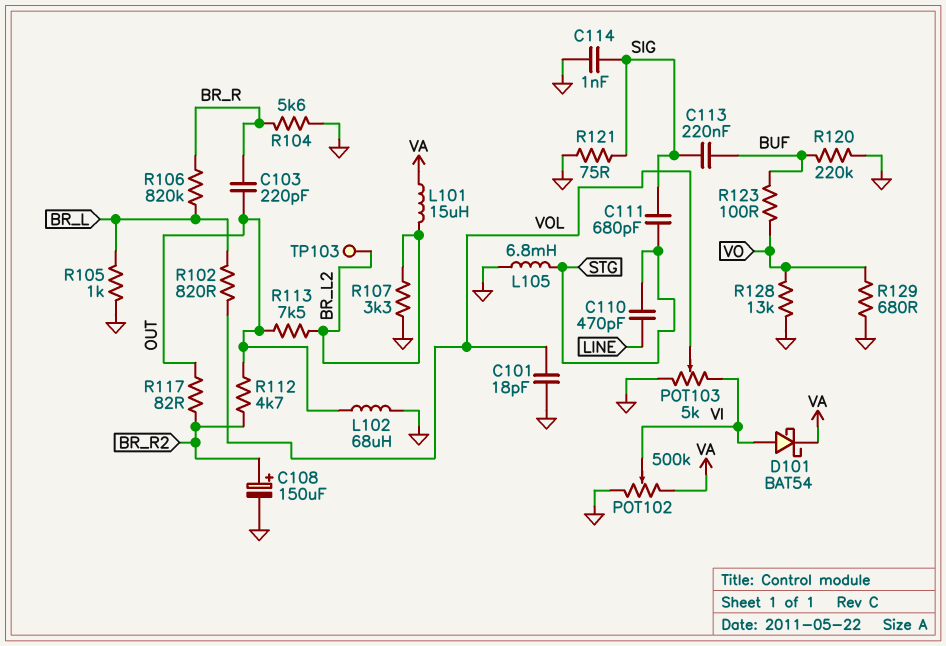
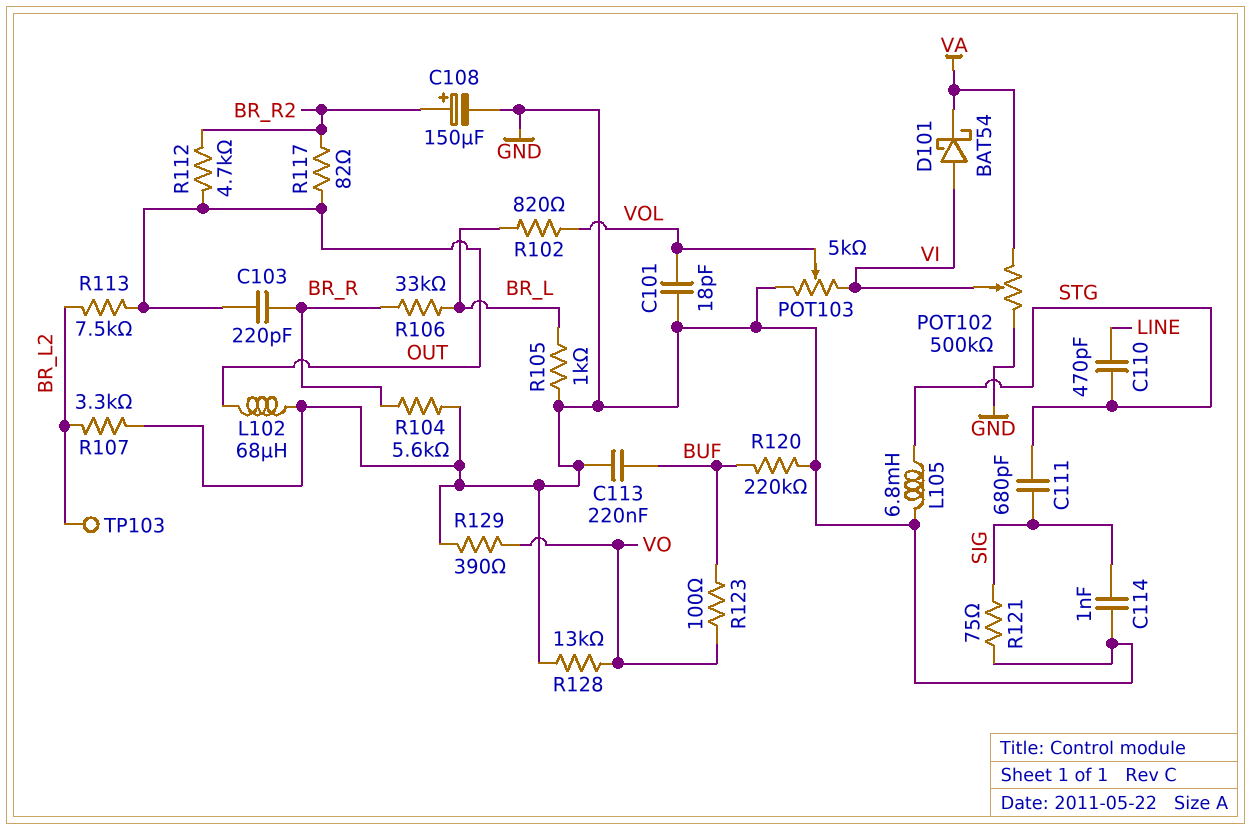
C113: 220nF (BUF, SIG) -> 220nF (BUF, GND)
L101: 15uH (BR_L2, VA) -> none
R106: 820k (BR_L, BR_R) -> 33k (BR_L, BR_R)
R129: 680 (GND, VO) -> 390 (GND, VO)

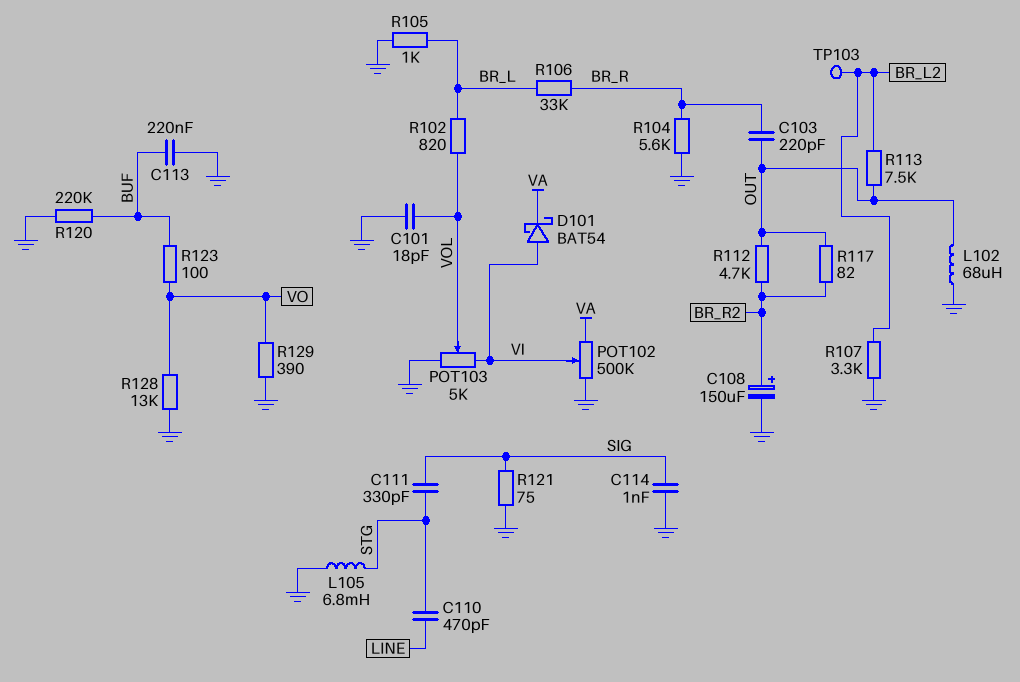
C111: 680pF (SIG, STG) -> 330pF (SIG, STG)

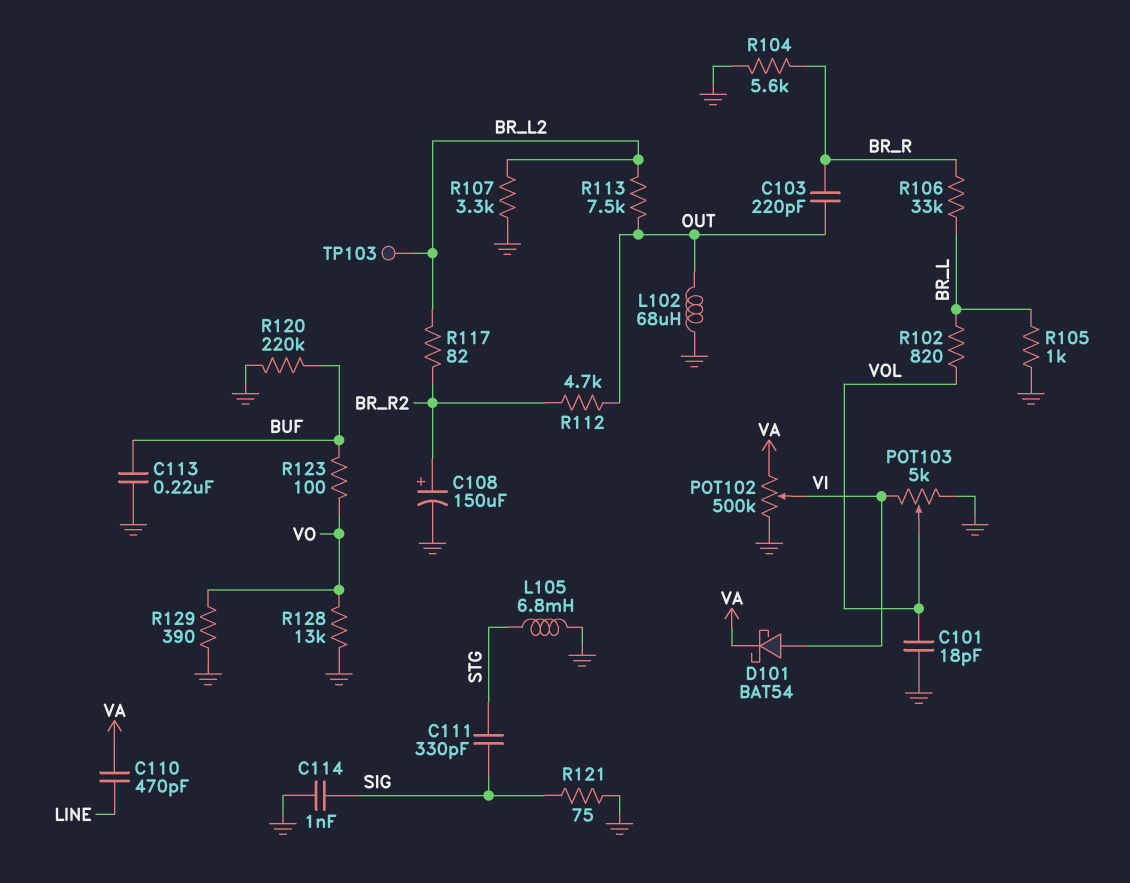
C110: 470pF (LINE, STG) -> 470pF (LINE, VA)
R117: 82 (BR_R2, OUT) -> 82 (BR_L2, BR_R2)

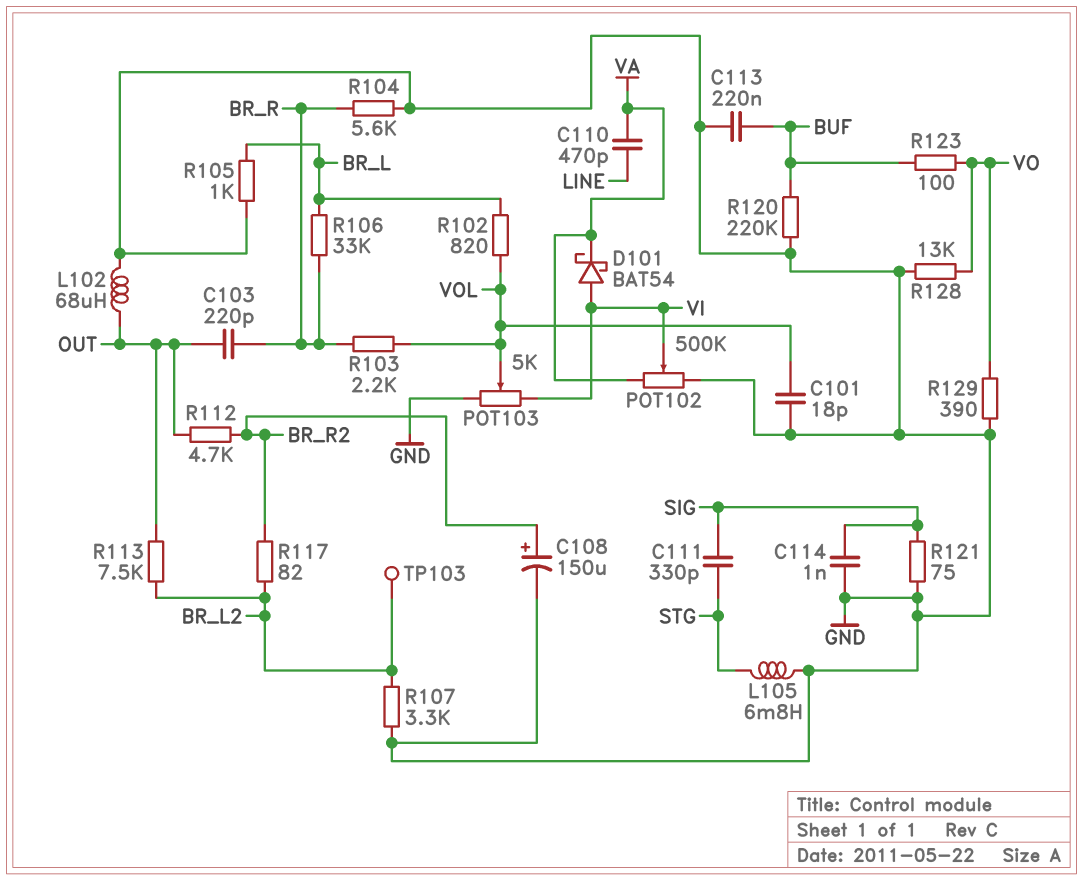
R103: none -> 2.2k (BR_R, VOL)

